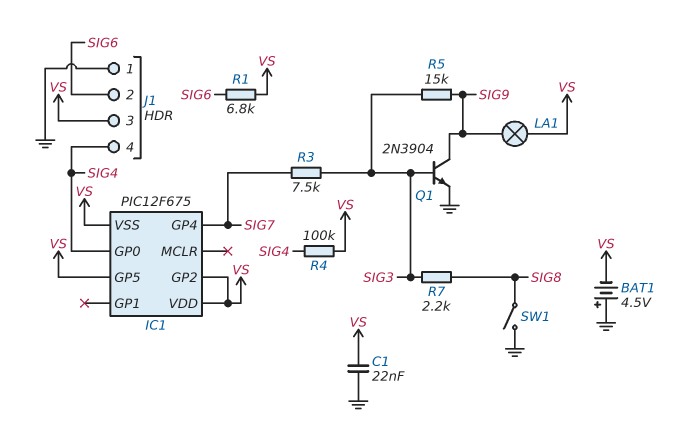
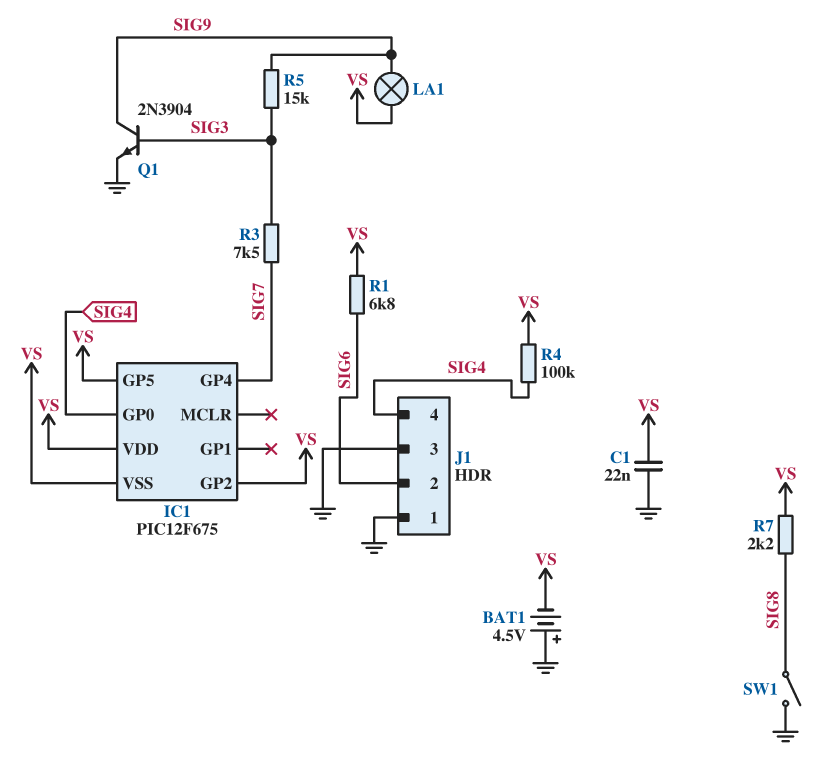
J1 pin 3: VS -> GND
R7: 2.2k (SIG3, SIG8) -> 2.2k (SIG8, VS)

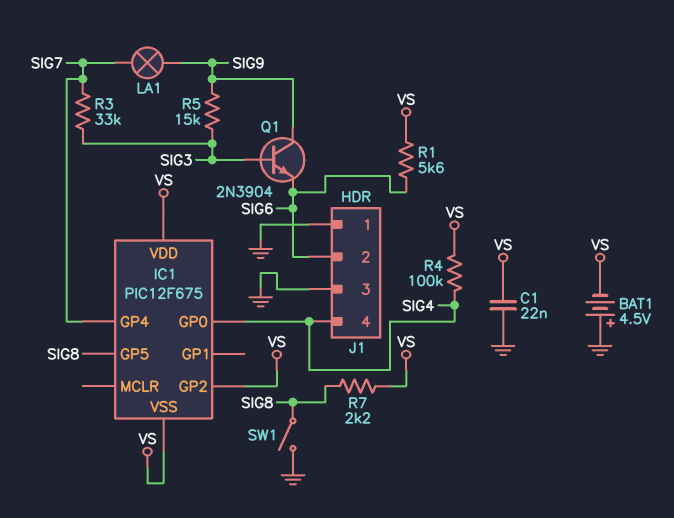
IC1 pin GP5: VS -> SIG8
LA1: lamp (SIG9, VS) -> lamp (SIG7, SIG9)
Q1: NPN 2N3904 (B SIG3, C SIG9, E GND) -> NPN 2N3904 (B SIG3, C SIG9, E SIG6)
R1: 6.8k (SIG6, VS) -> 5.6k (SIG6, VS)
R3: 7.5k (SIG3, SIG7) -> 33k (SIG3, SIG7)

